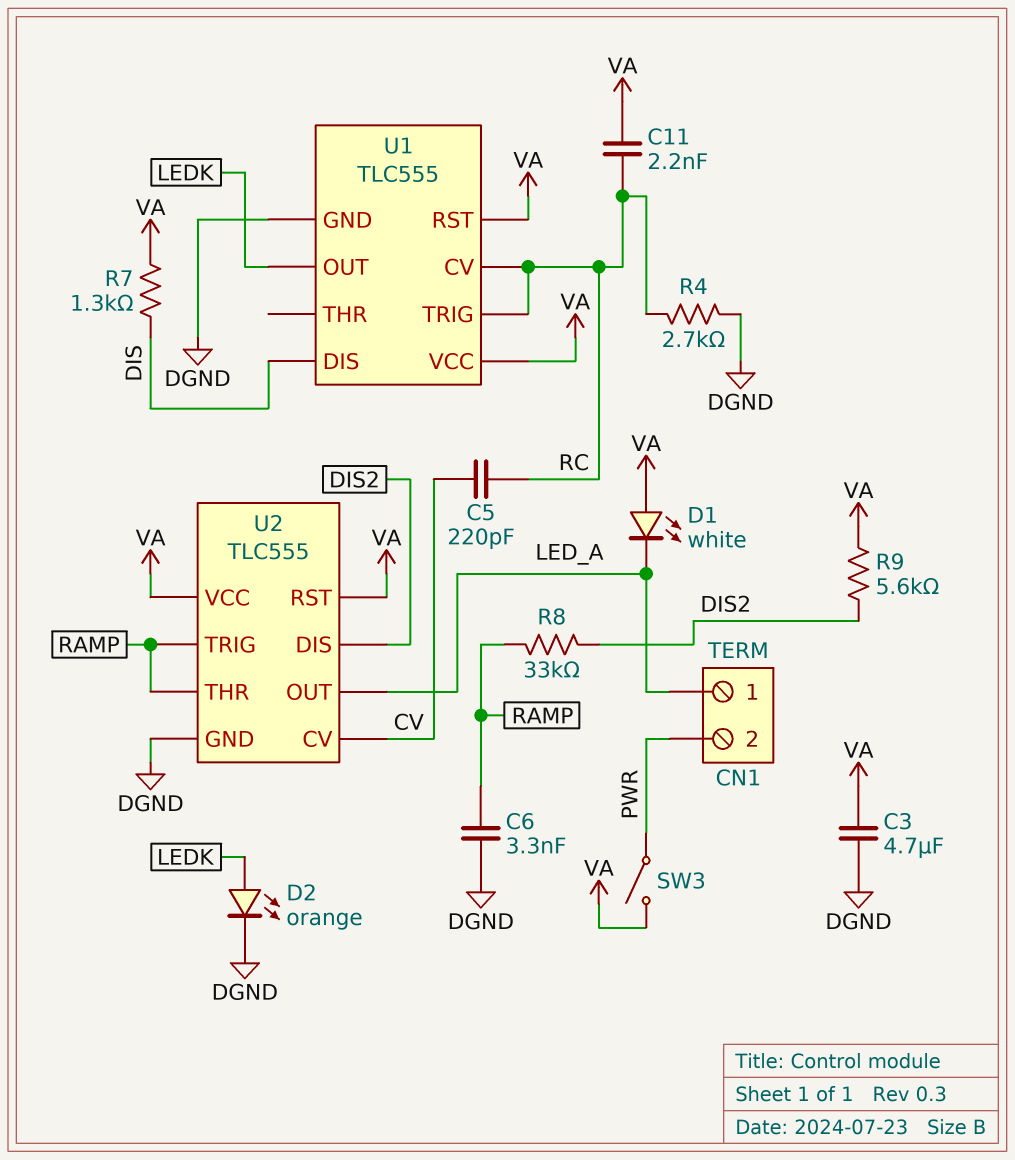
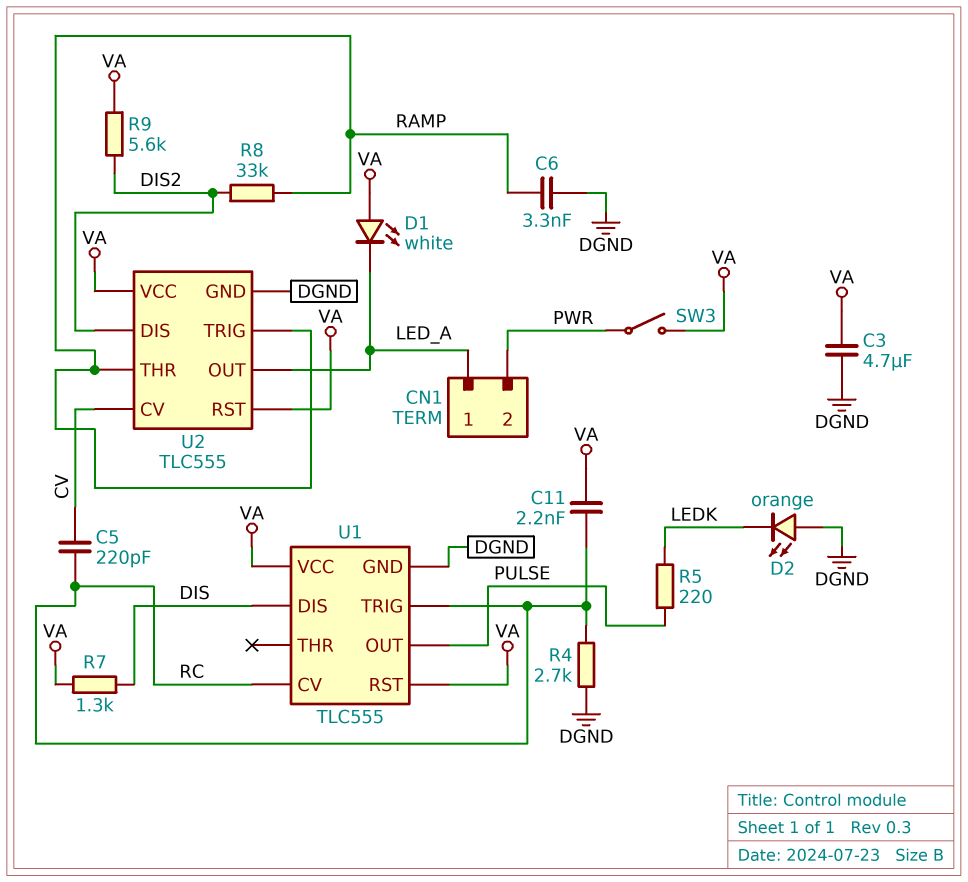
D2: LED orange (A LEDK, K DGND) -> LED orange (A DGND, K LEDK)
R5: none -> 220 (LEDK, PULSE)
U1 pin OUT: LEDK -> PULSE

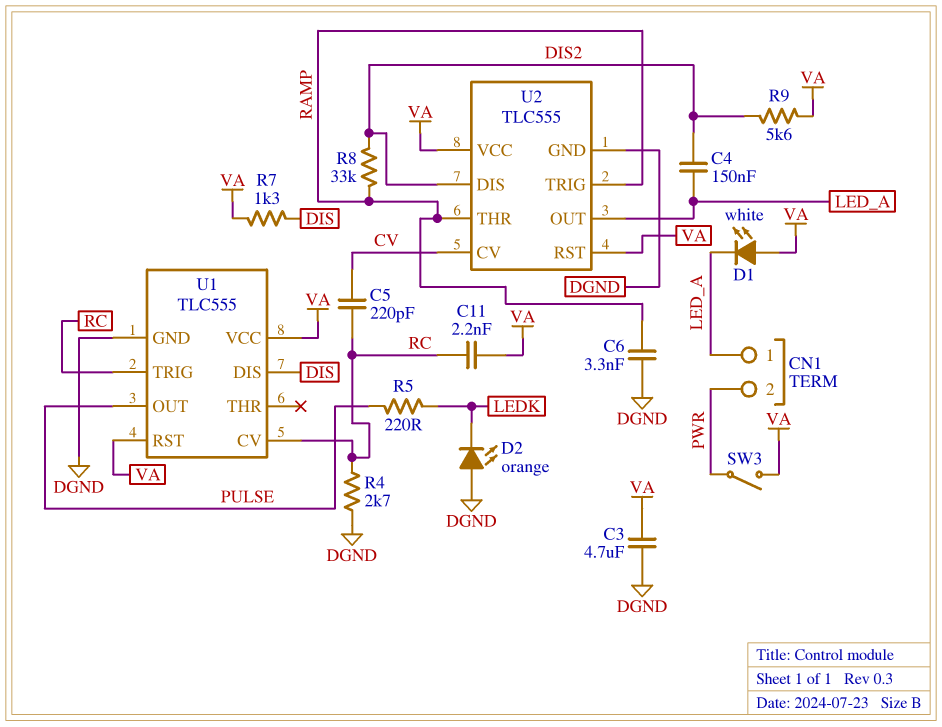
C4: none -> 150nF (DIS2, LED_A)

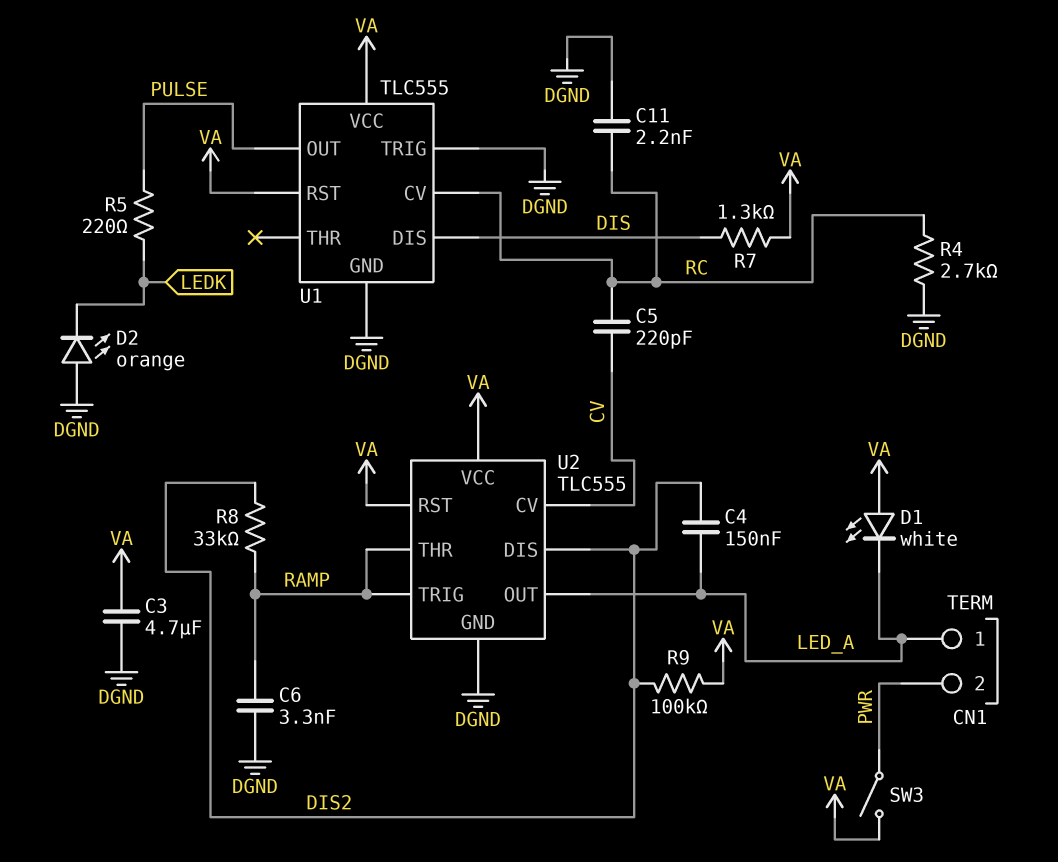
C11: 2.2nF (RC, VA) -> 2.2nF (DGND, RC)
R9: 5.6k (DIS2, VA) -> 100k (DIS2, VA)
U1 pin TRIG: RC -> DGND

